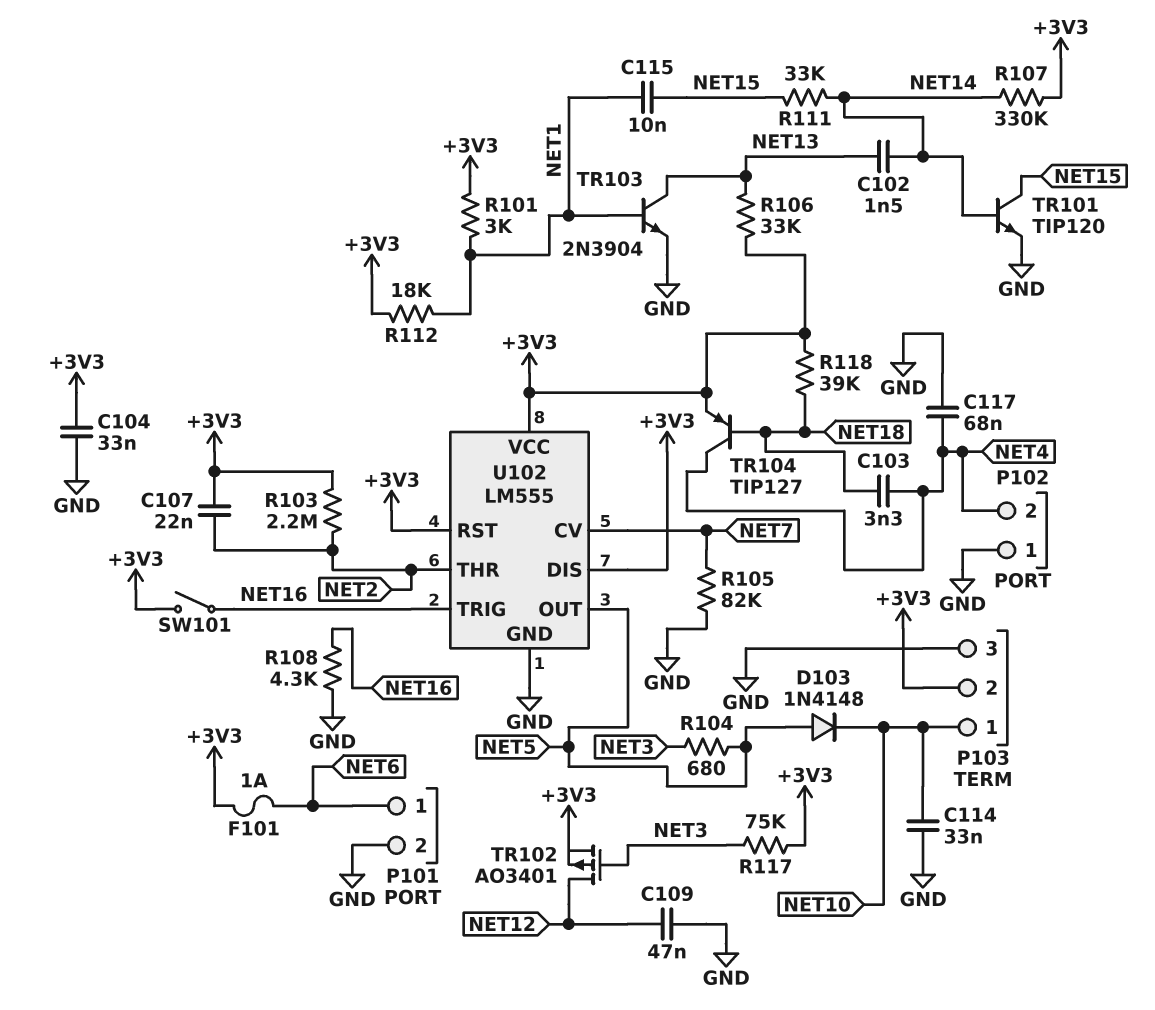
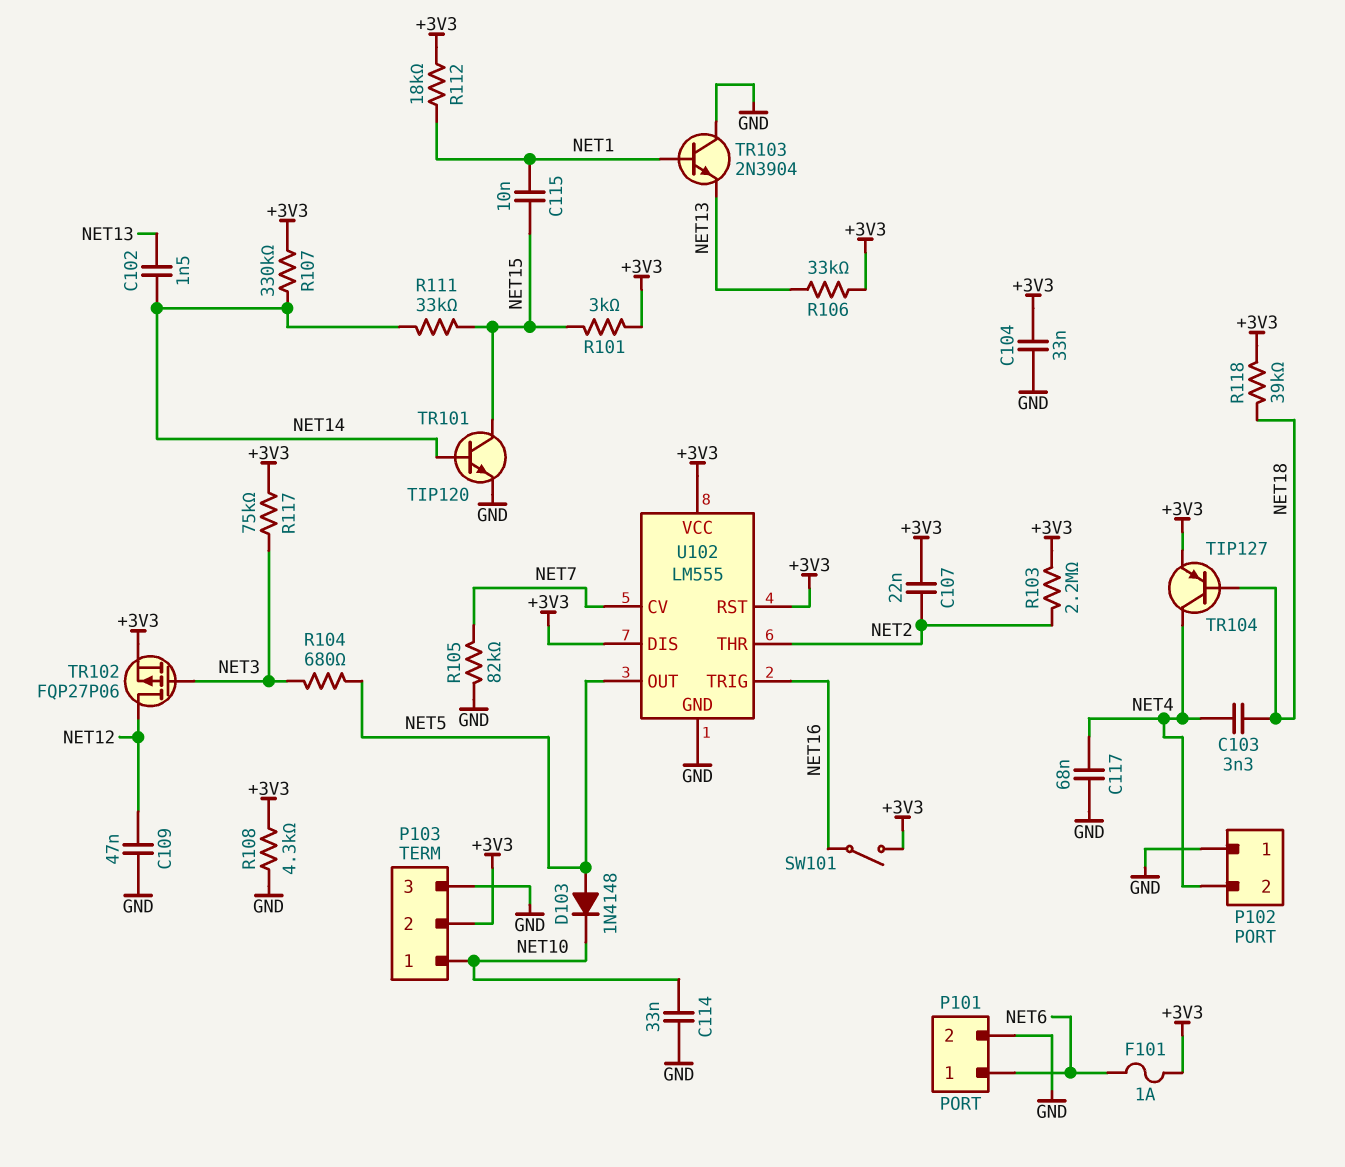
R101: 3k (+3V3, NET1) -> 3k (+3V3, NET15)
R108: 4.3k (GND, NET16) -> 4.3k (+3V3, GND)
TR102: PMOS AO3401 (G NET3, D NET12, S +3V3) -> PMOS FQP27P06 (G NET3, D NET12, S +3V3)
TR103: NPN 2N3904 (B NET1, C NET13, E GND) -> NPN 2N3904 (B NET1, C GND, E NET13)

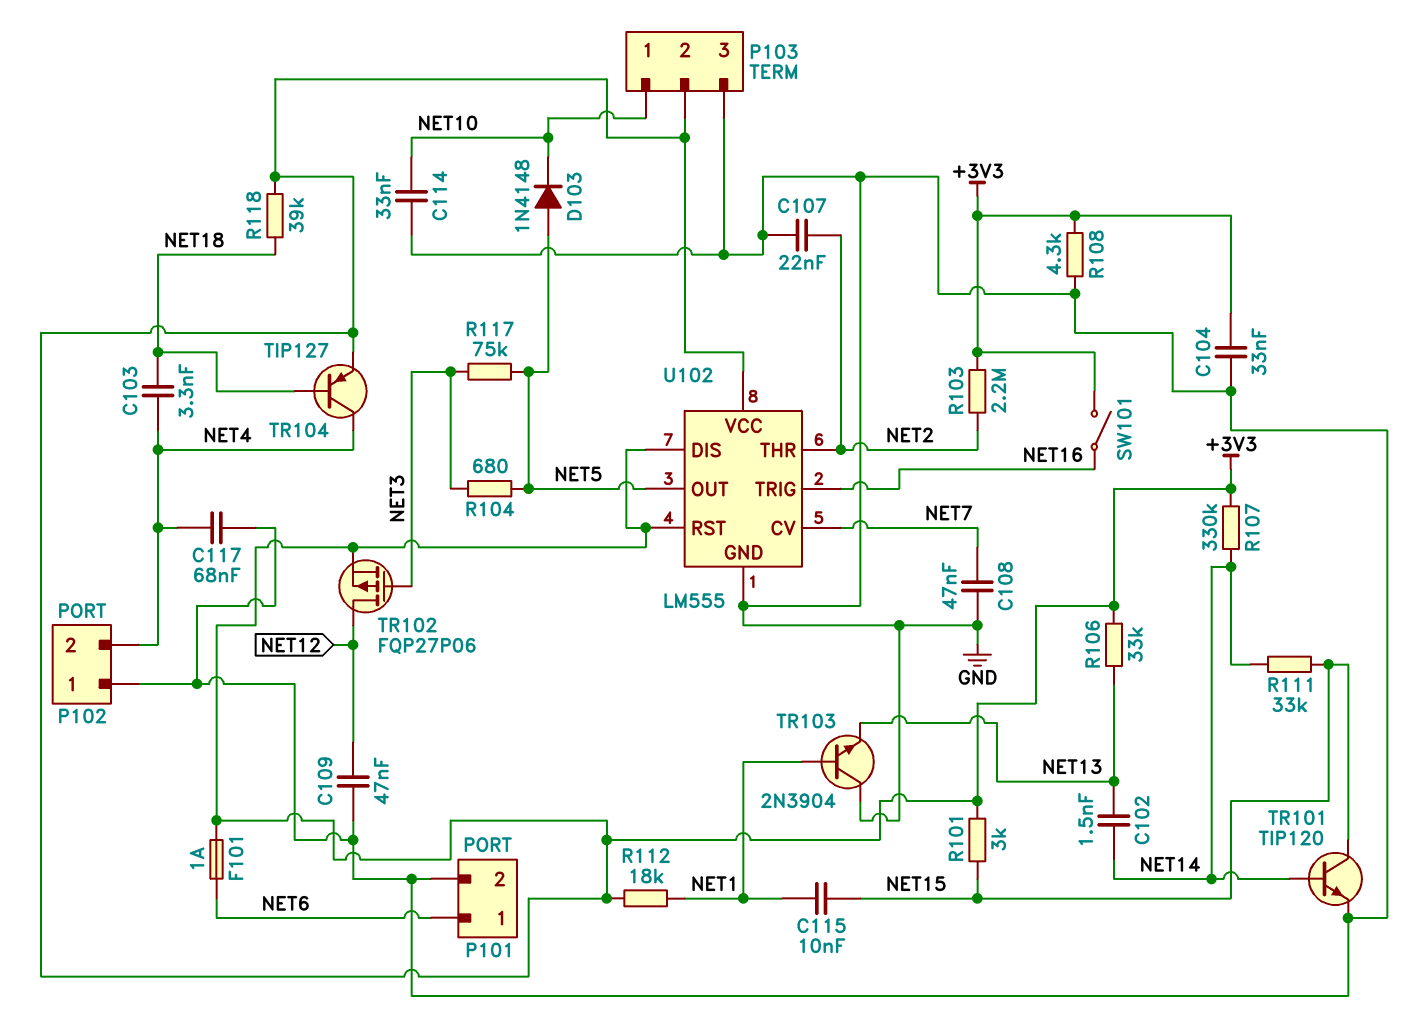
C107: 22nF (+3V3, NET2) -> 22nF (GND, NET2)
C108: none -> 47nF (GND, NET7)
R105: 82k (GND, NET7) -> none
R117: 75k (+3V3, NET3) -> 75k (NET3, NET5)

